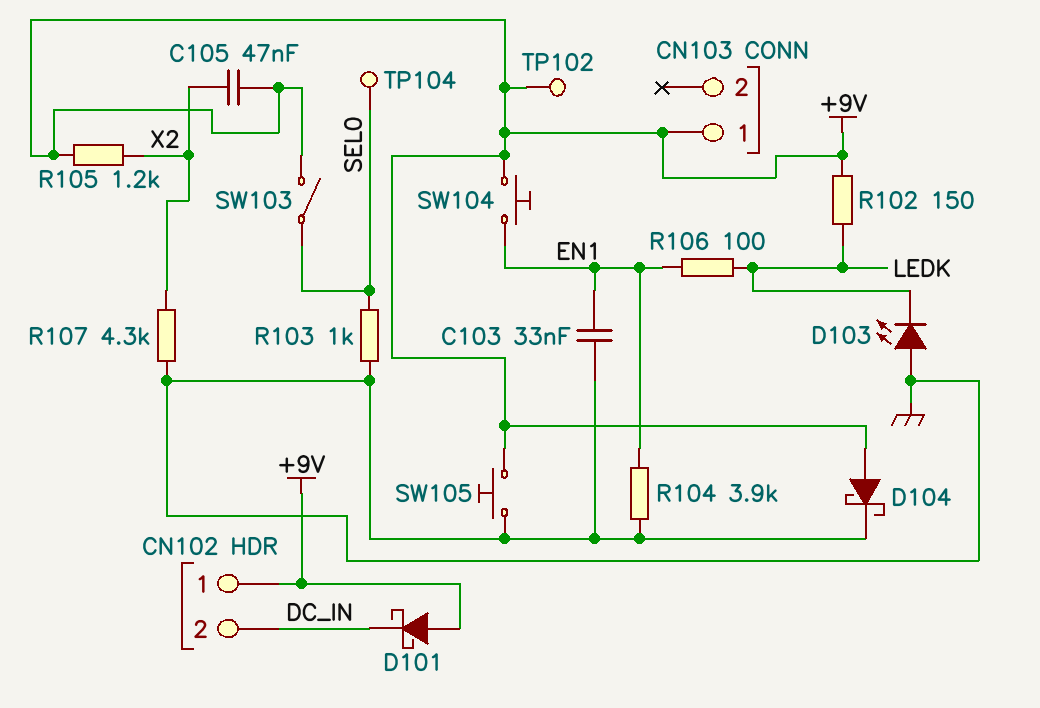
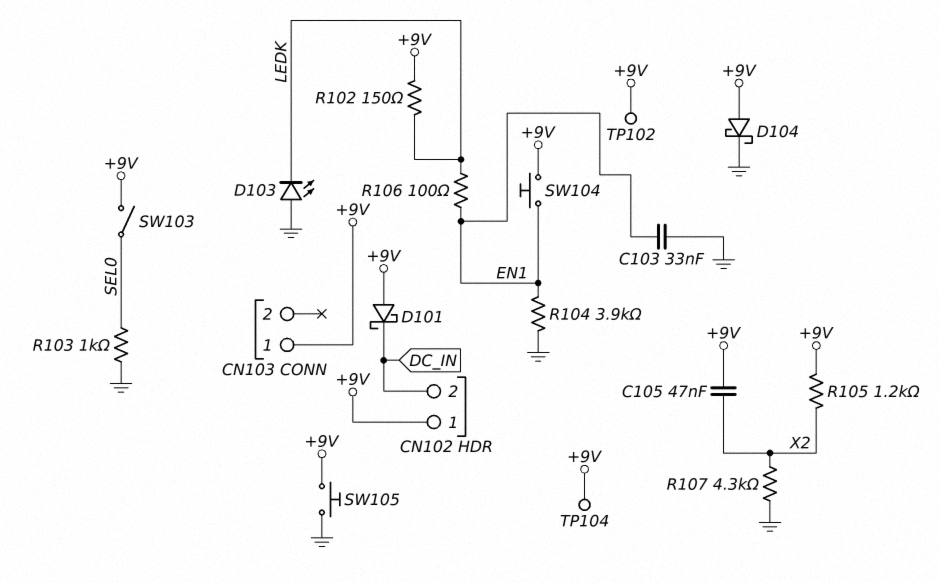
TP104: test point (SEL0) -> test point (+9V)

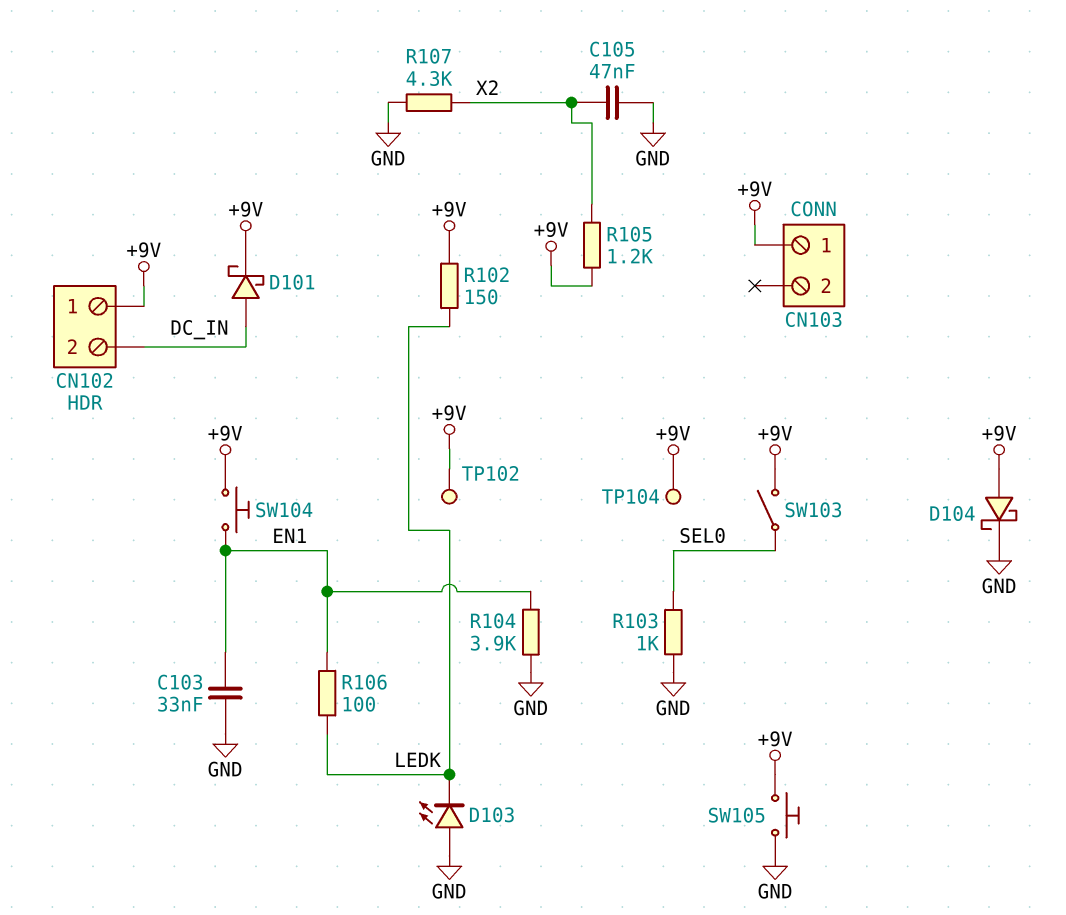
C105: 47nF (+9V, X2) -> 47nF (GND, X2)
D101: schottky (A +9V, K DC_IN) -> schottky (A DC_IN, K +9V)

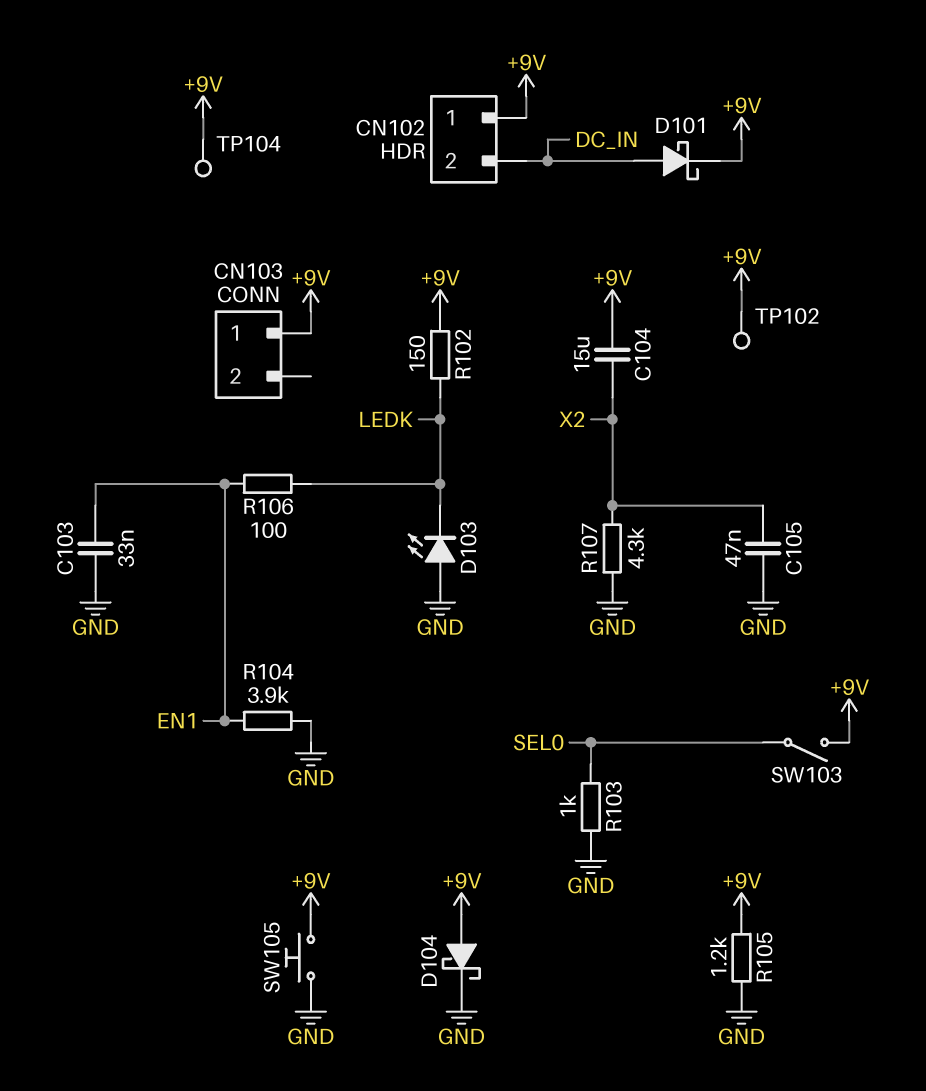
C104: none -> 15uF (+9V, X2)
R105: 1.2k (+9V, X2) -> 1.2k (+9V, GND)
SW104: button (+9V, EN1) -> none

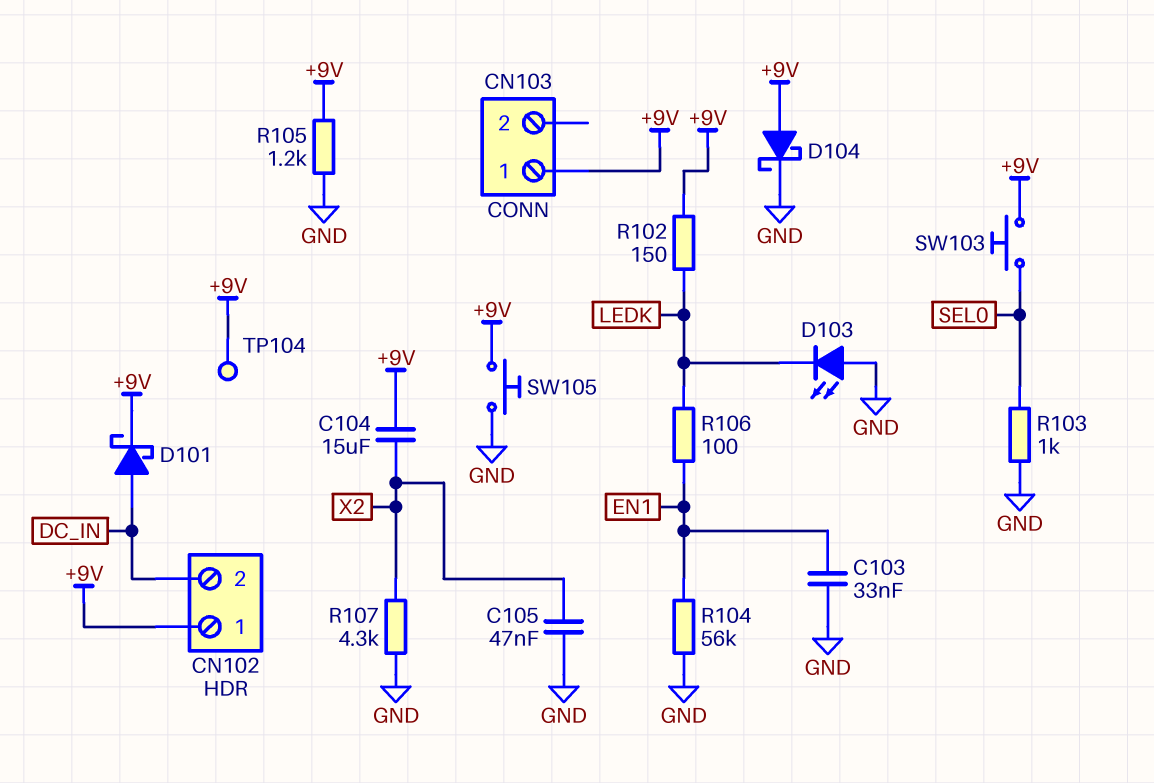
R104: 3.9k (EN1, GND) -> 56k (EN1, GND)
SW103: switch (+9V, SEL0) -> button (+9V, SEL0)
TP102: test point (+9V) -> none

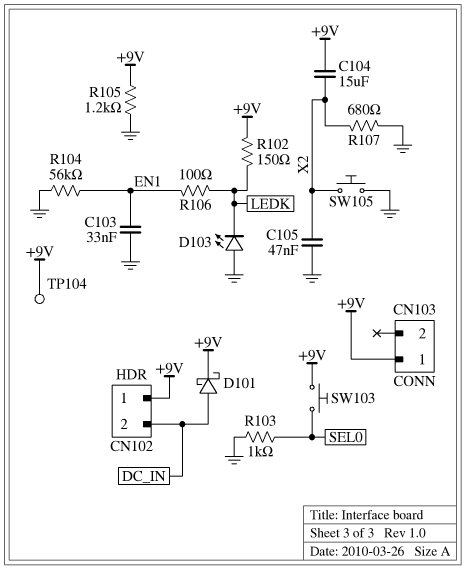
D104: schottky (A +9V, K GND) -> none
R107: 4.3k (GND, X2) -> 680 (GND, X2)
SW105: button (+9V, GND) -> button (GND, X2)

